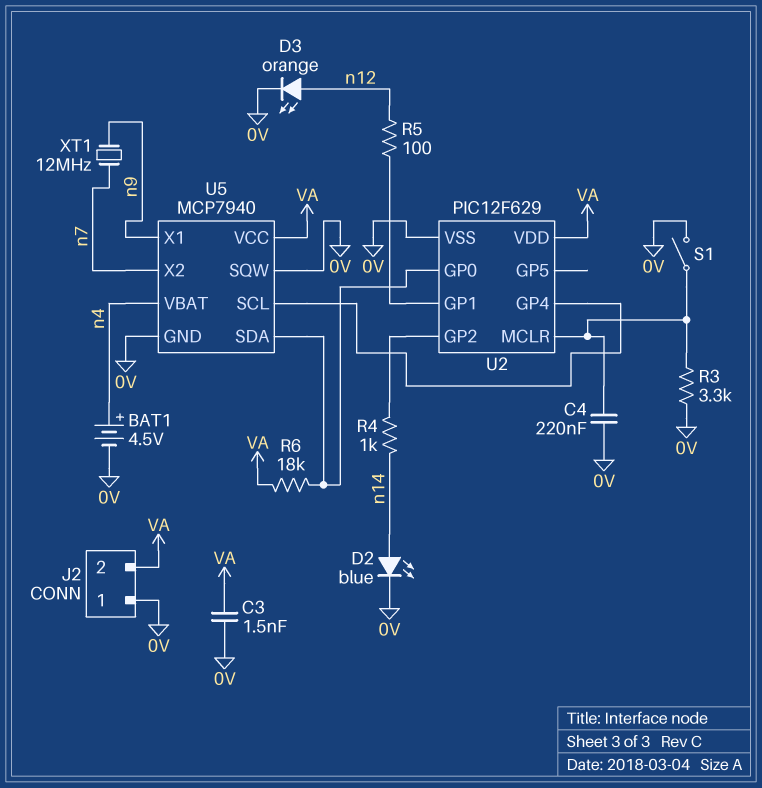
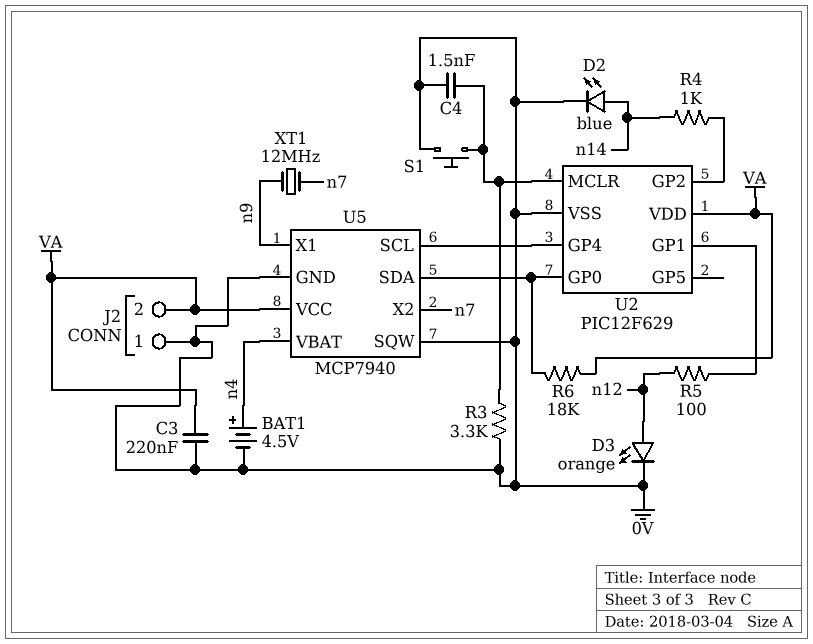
C3: 1.5nF (0V, VA) -> 220nF (0V, VA)
C4: 220nF (0V, U2/MCLR) -> 1.5nF (0V, U2/MCLR)
S1: switch (0V, U2/MCLR) -> button (0V, U2/MCLR)

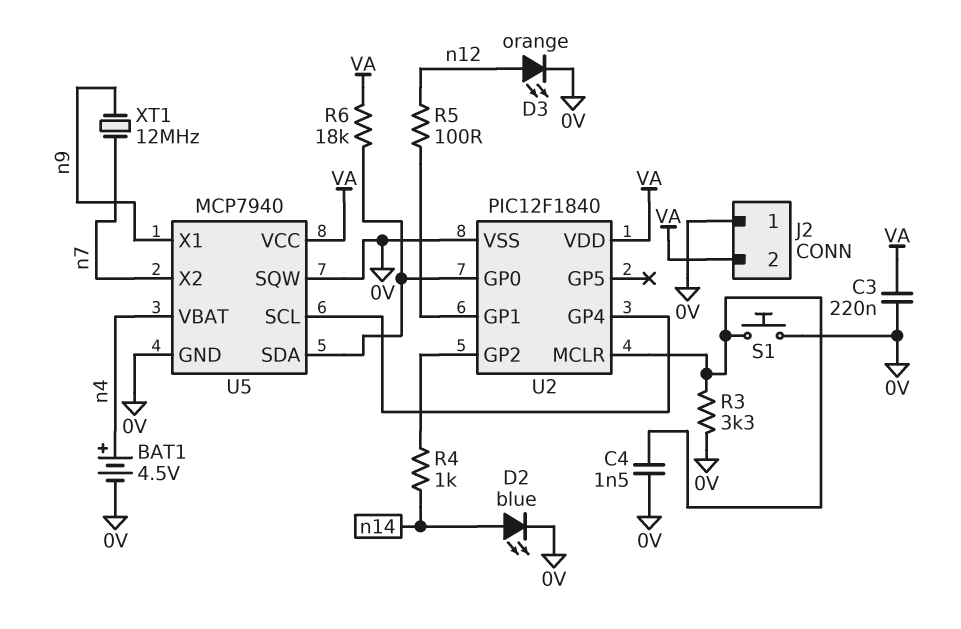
U2: PIC12F629 -> PIC12F1840

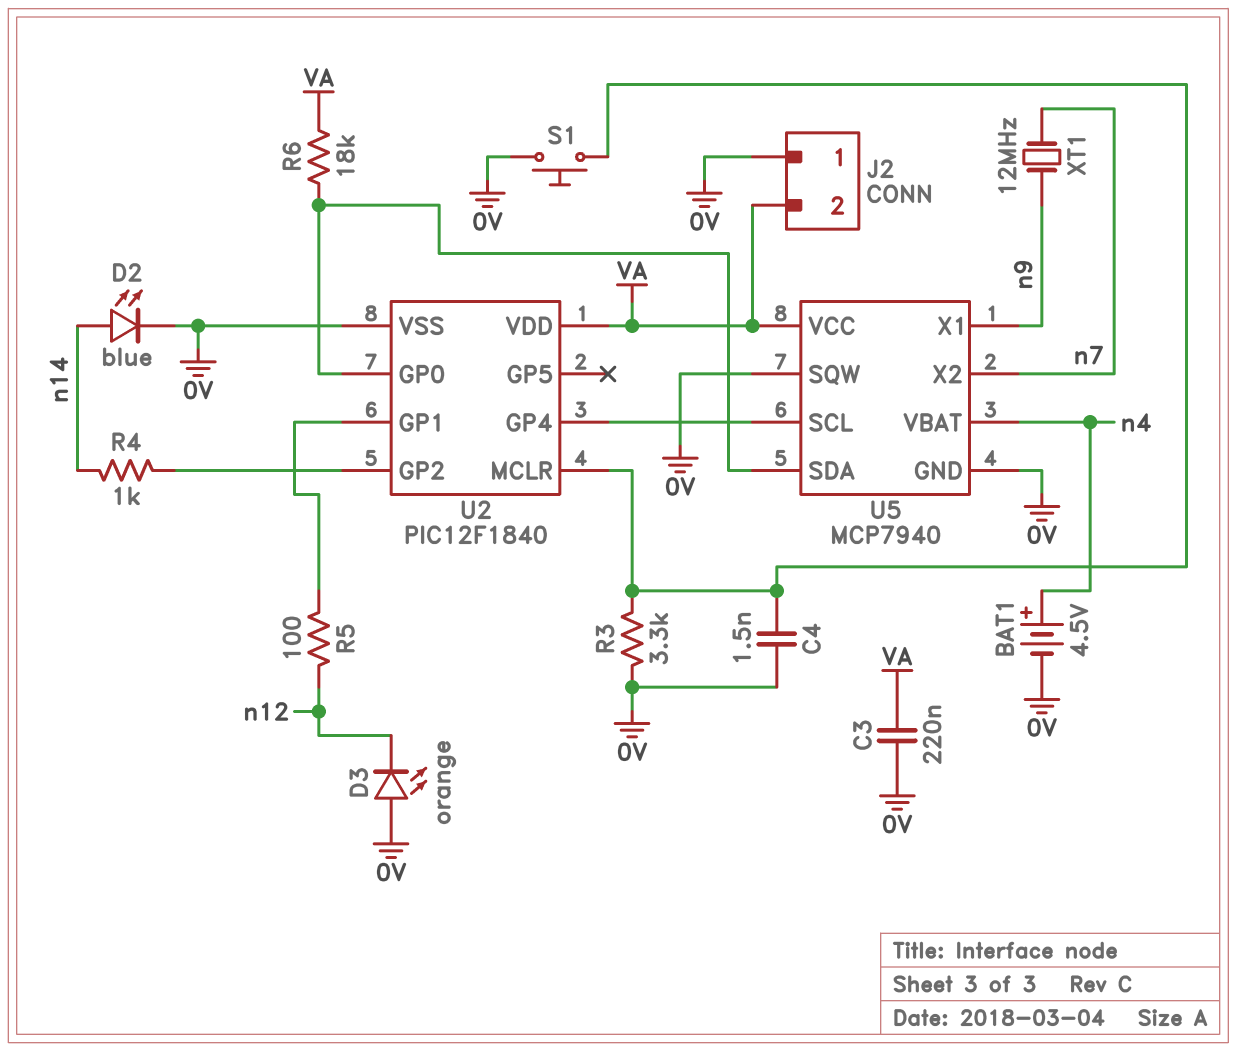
D3: LED orange (A n12, K 0V) -> LED orange (A 0V, K n12)

